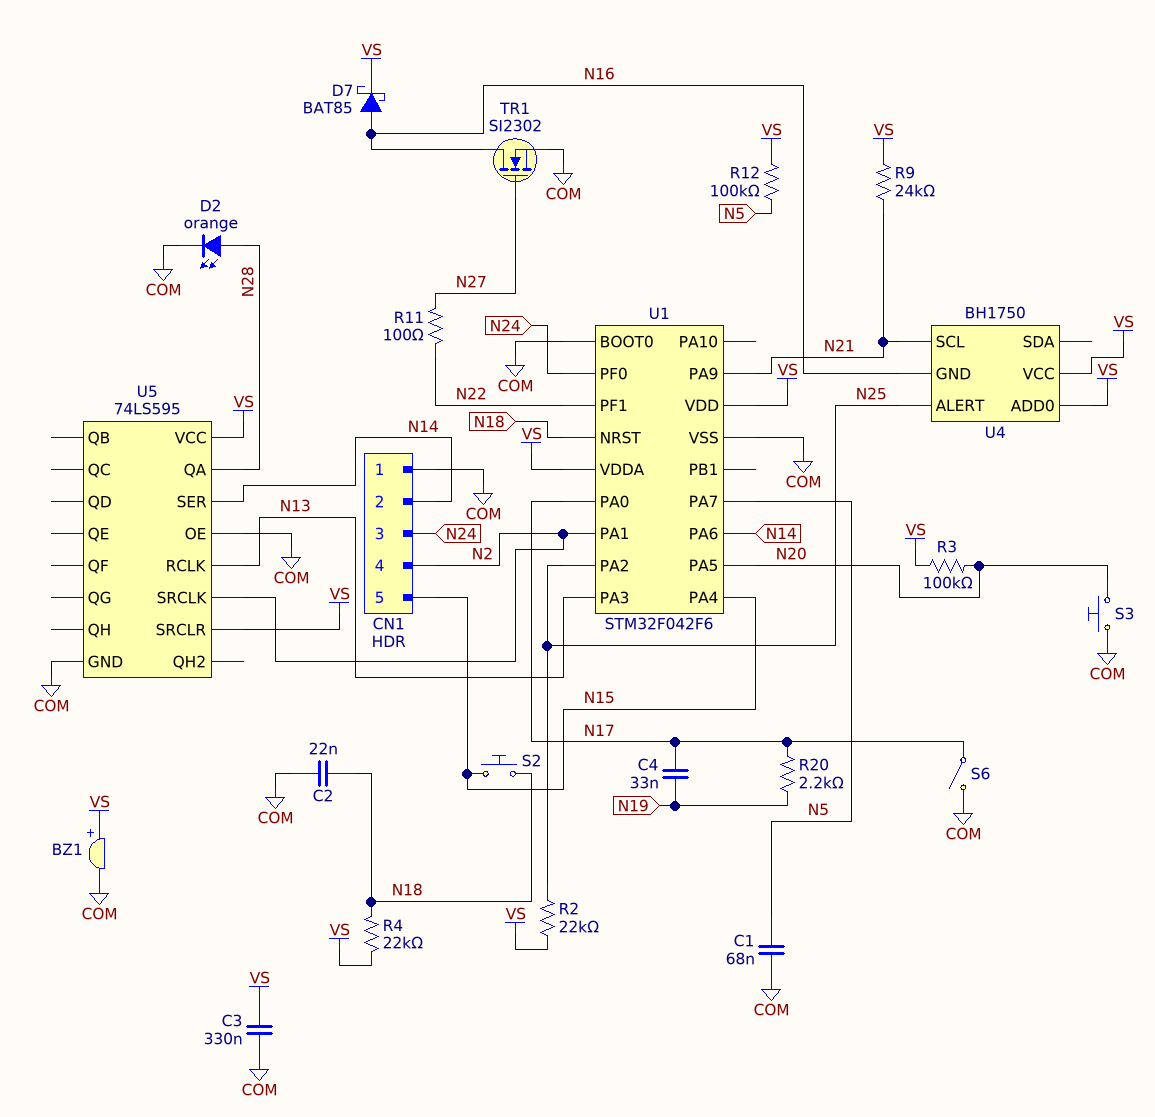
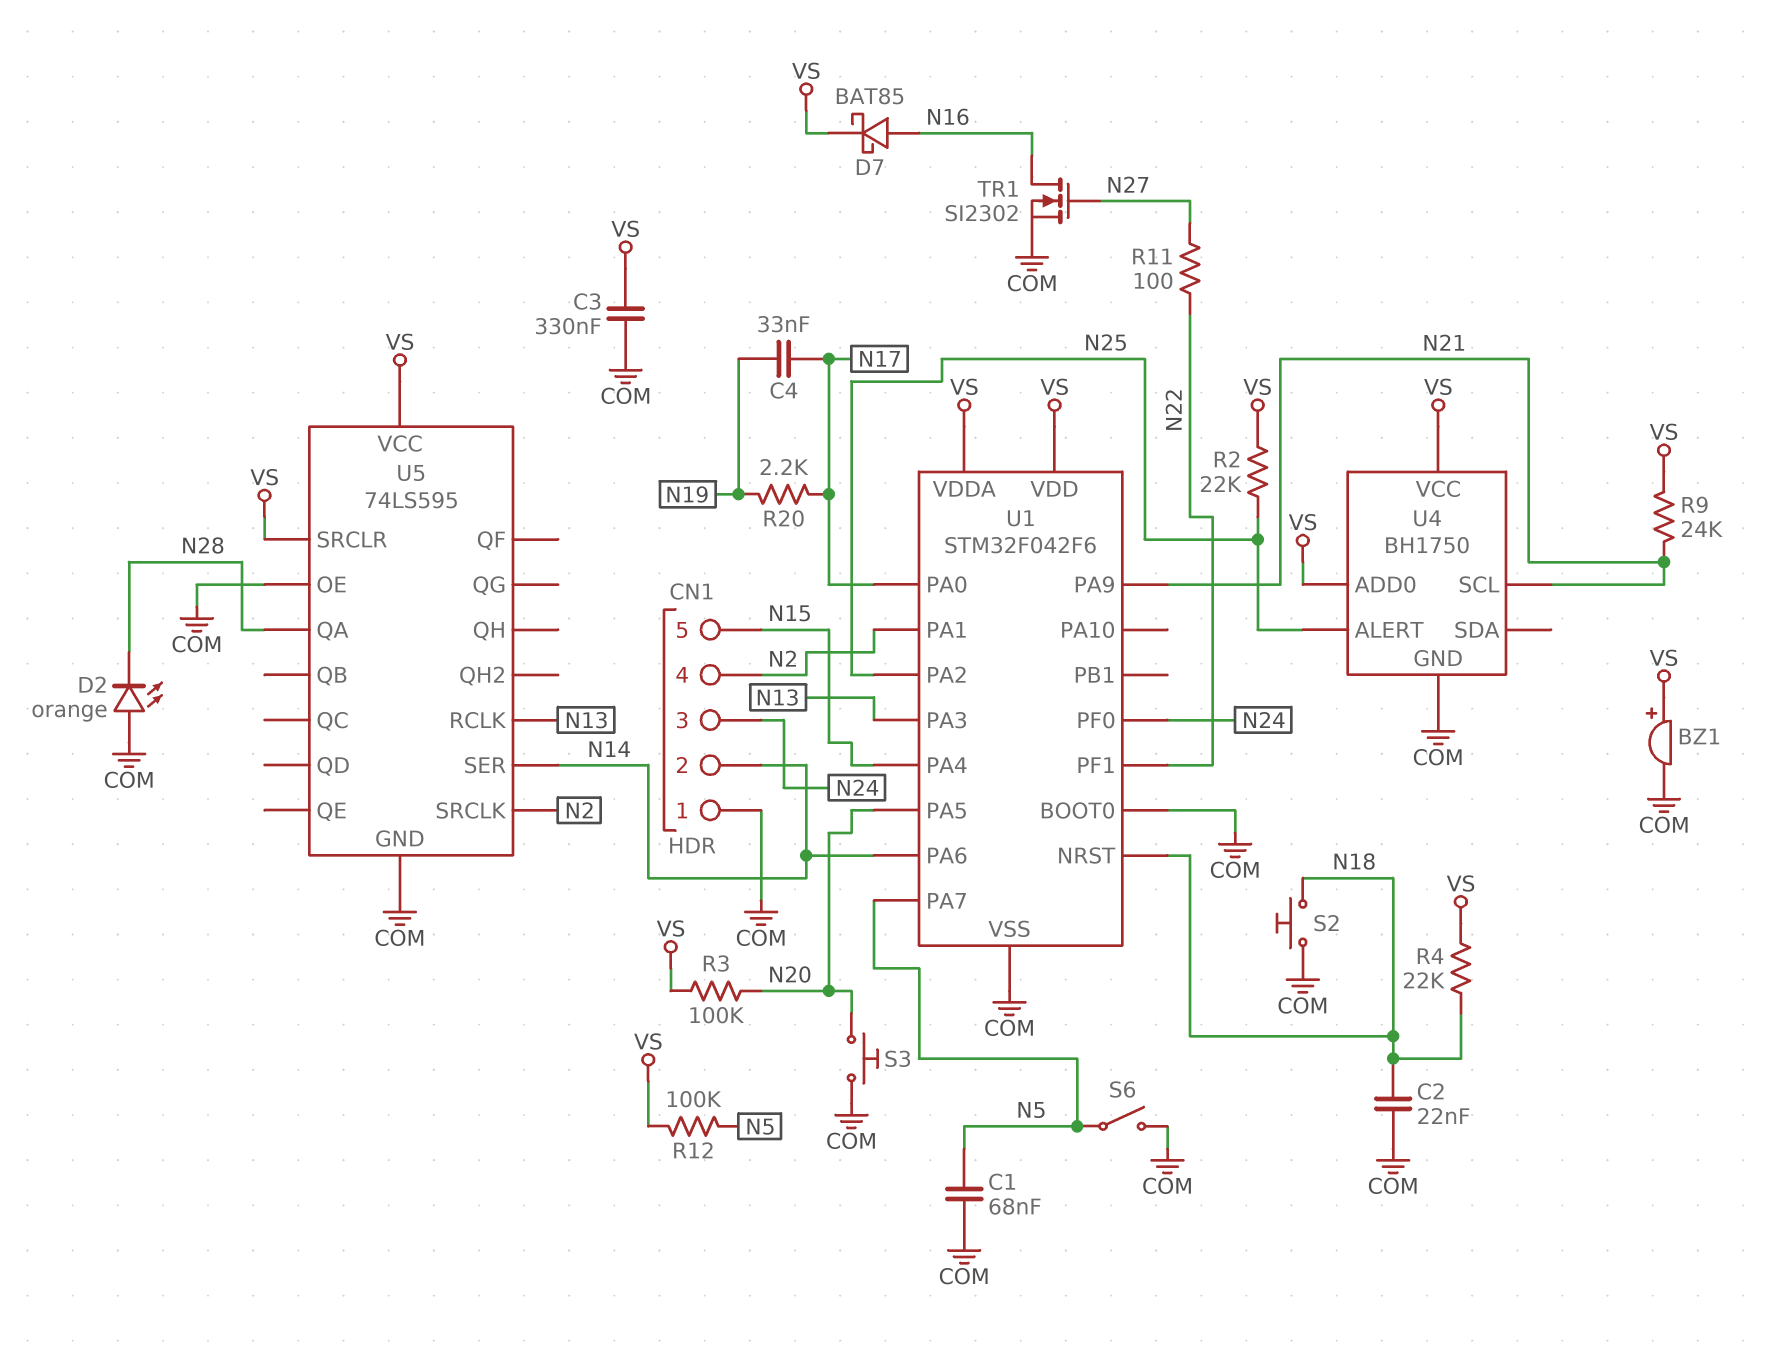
D2: LED orange (A N28, K COM) -> LED orange (A COM, K N28)
S2: button (N15, N18) -> button (COM, N18)
S6: switch (COM, N17) -> switch (COM, N5)
U4 pin GND: N16 -> COM

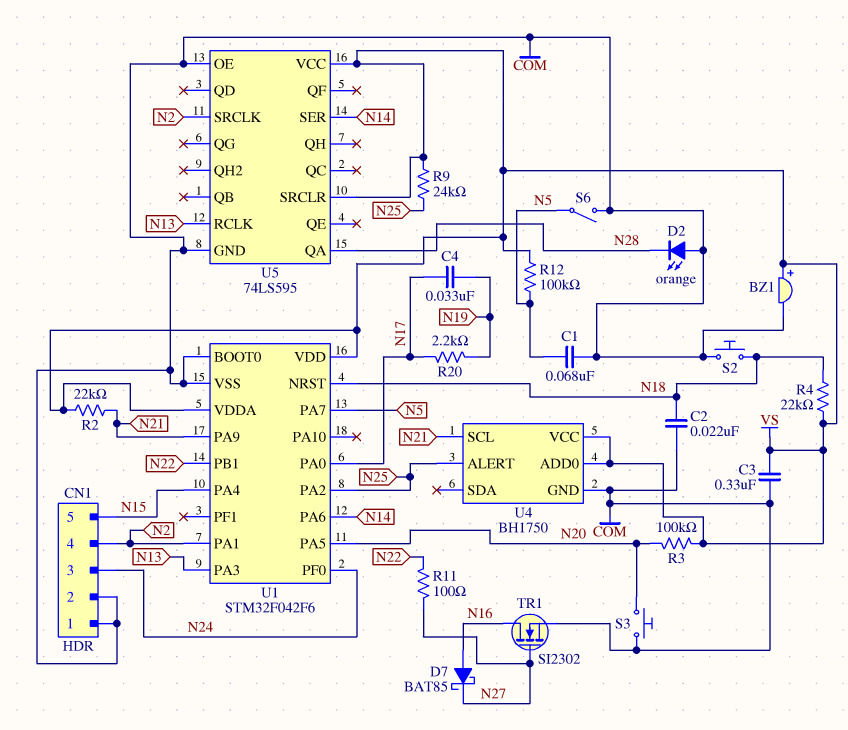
CN1 pin 2: N14 -> COM
D7: schottky BAT85 (A N16, K VS) -> schottky BAT85 (A N16, K N27)
R2: 22k (N25, VS) -> 22k (N21, VS)
R9: 24k (N21, VS) -> 24k (N25, VS)
U1 pin PB1: none -> N22
U1 pin PF1: N22 -> none

